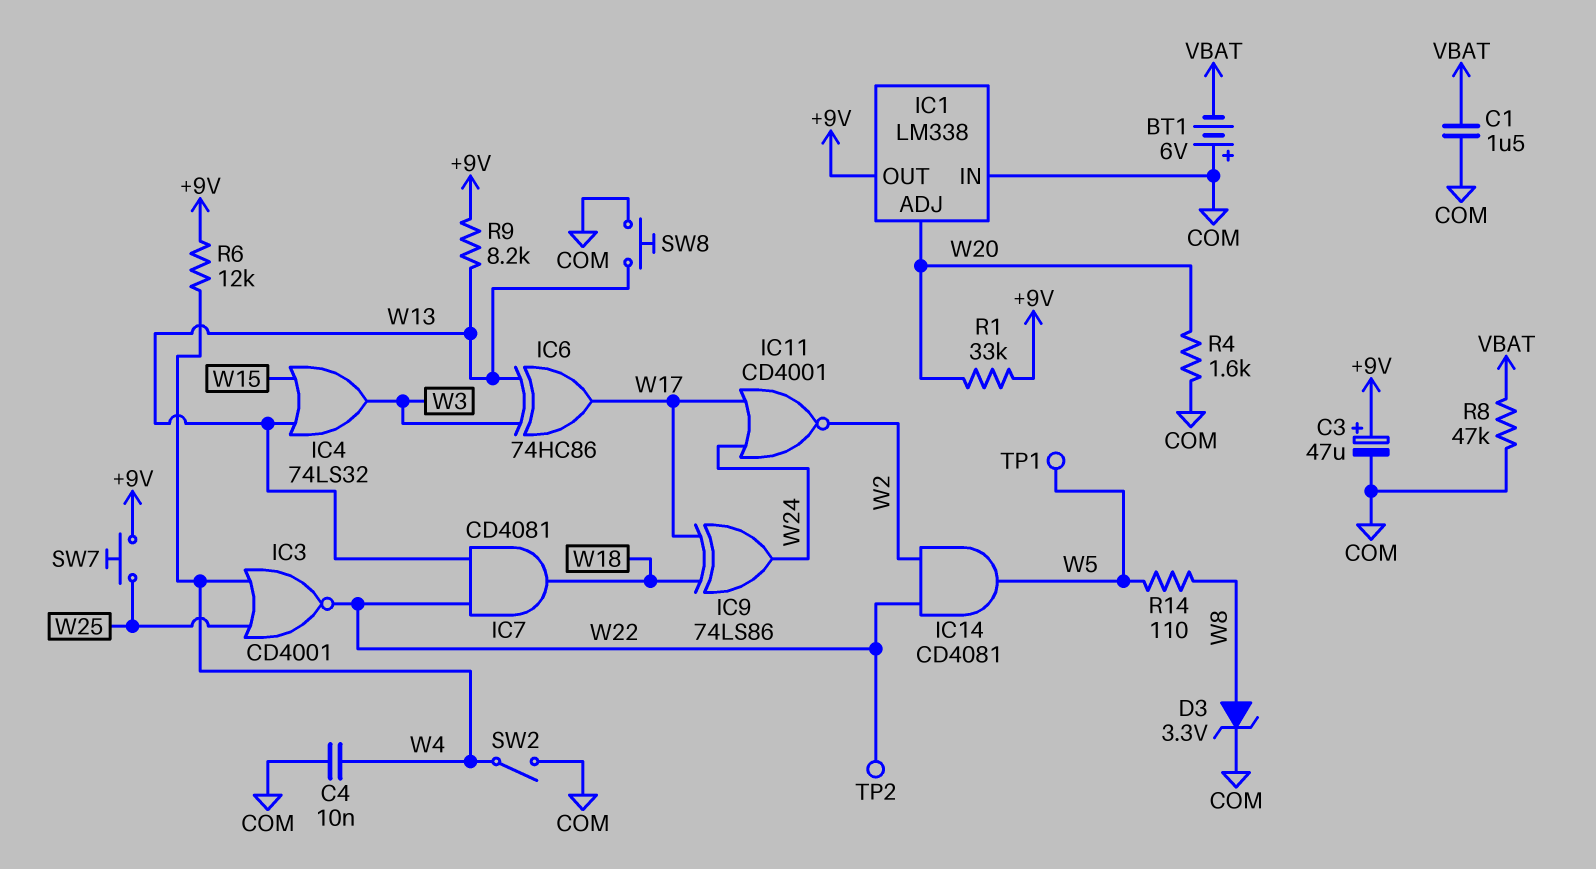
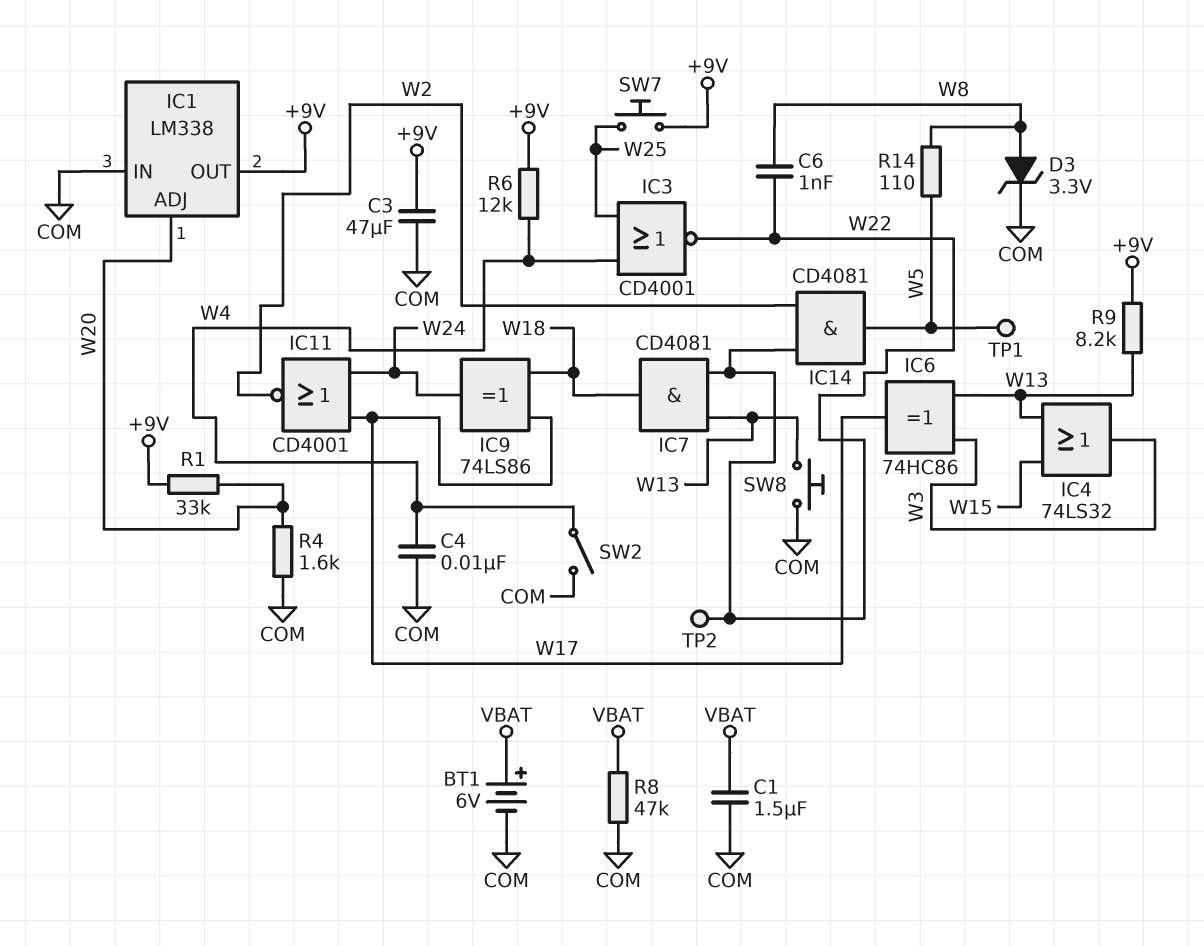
BT1: 6V (plus COM, minus VBAT) -> 6V (plus VBAT, minus COM)
C3: 47uF (plus +9V, minus COM) -> 47uF (+9V, COM)
C6: none -> 1nF (W8, W22)

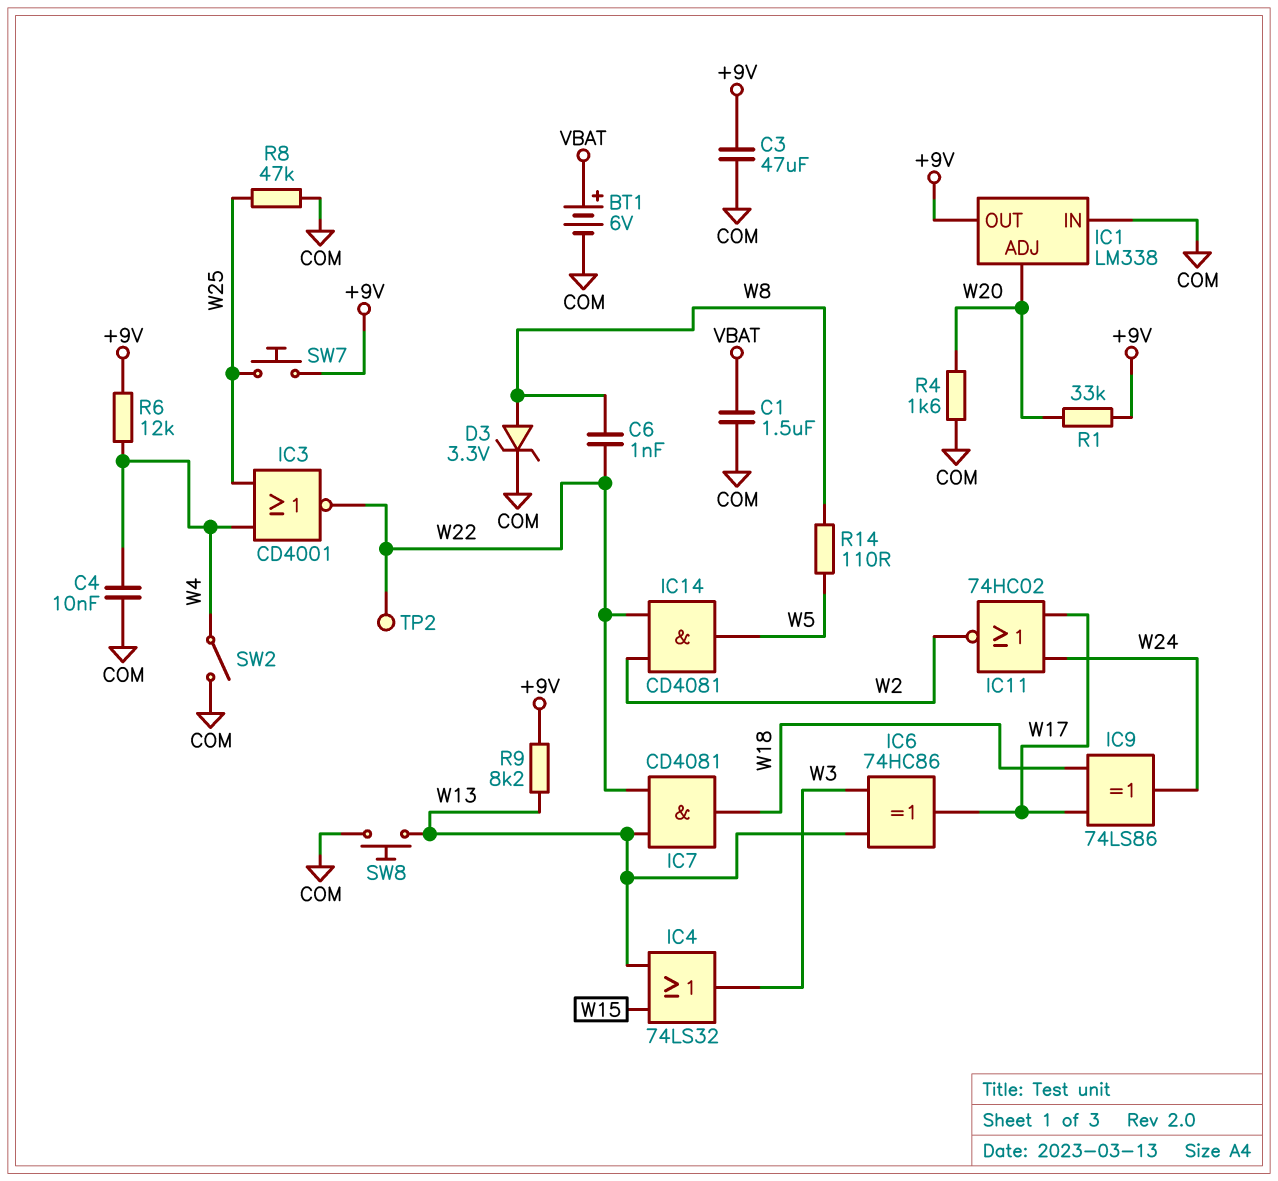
IC11: NOR CD4001 (in W17, in W24, out W2) -> NOR 74HC02 (in W17, in W24, out W2)
R8: 47k (COM, VBAT) -> 47k (COM, W25)
TP1: test point (W5) -> none

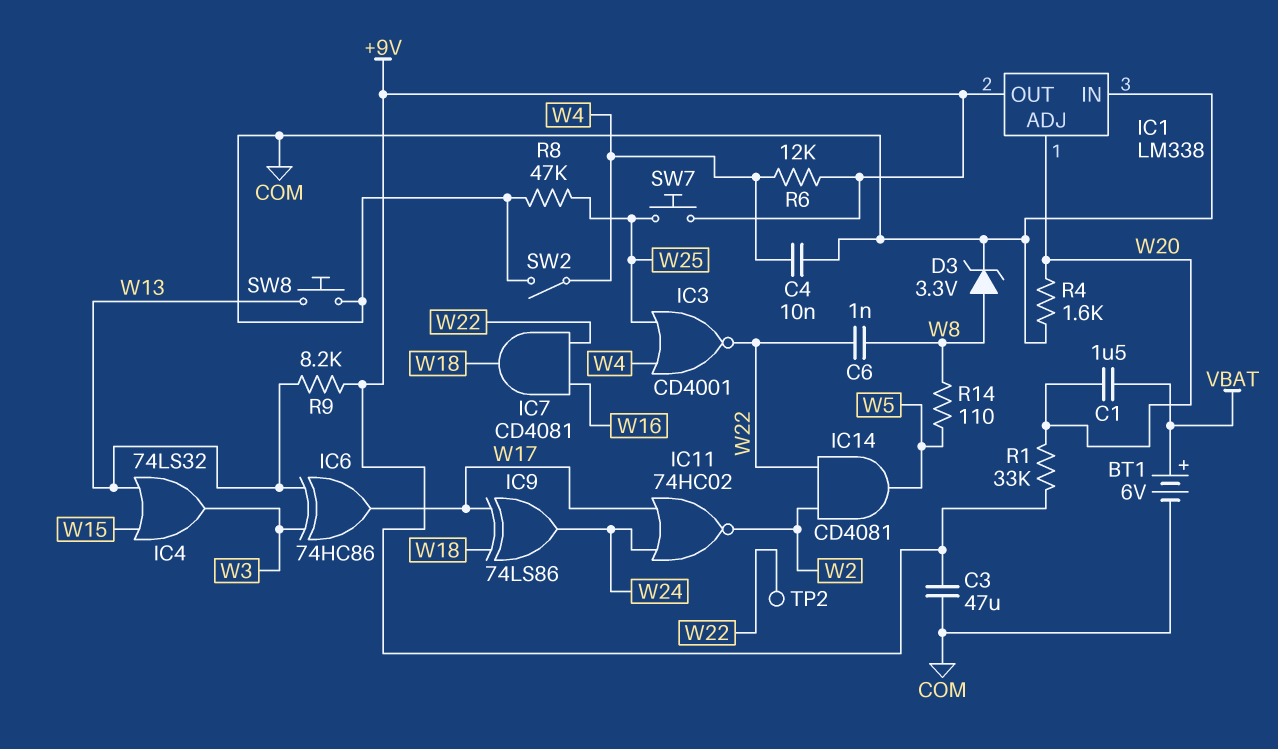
C1: 1.5uF (COM, VBAT) -> 1.5uF (VBAT, W20)
IC7: AND CD4081 (in W13, in W22, out W18) -> AND CD4081 (in W16, in W22, out W18)

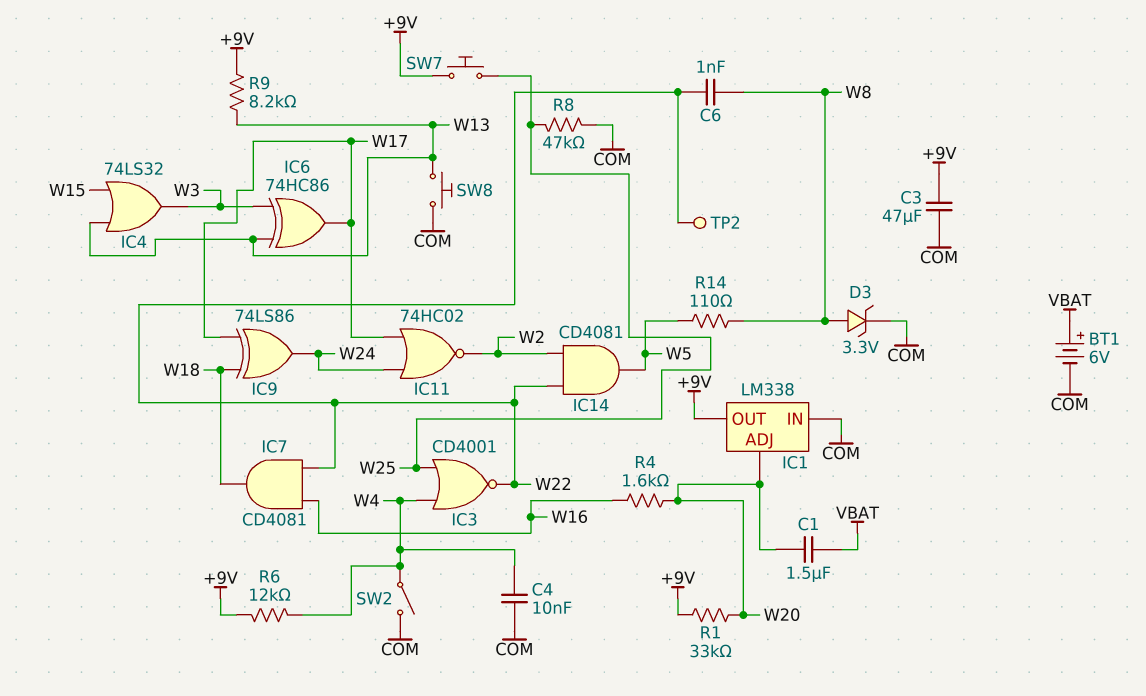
R4: 1.6k (COM, W20) -> 1.6k (W16, W20)

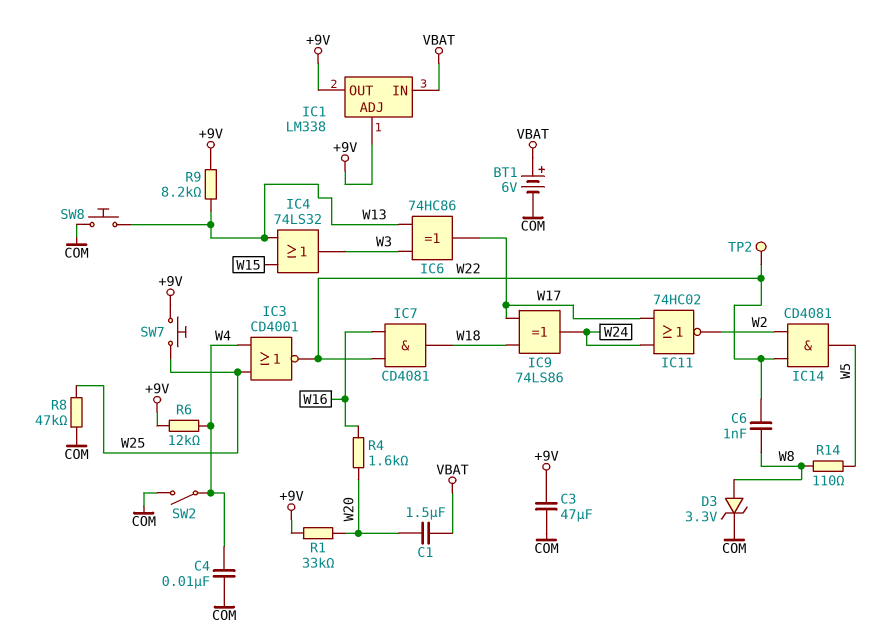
IC1 pin ADJ: W20 -> +9V
IC1 pin IN: COM -> VBAT

